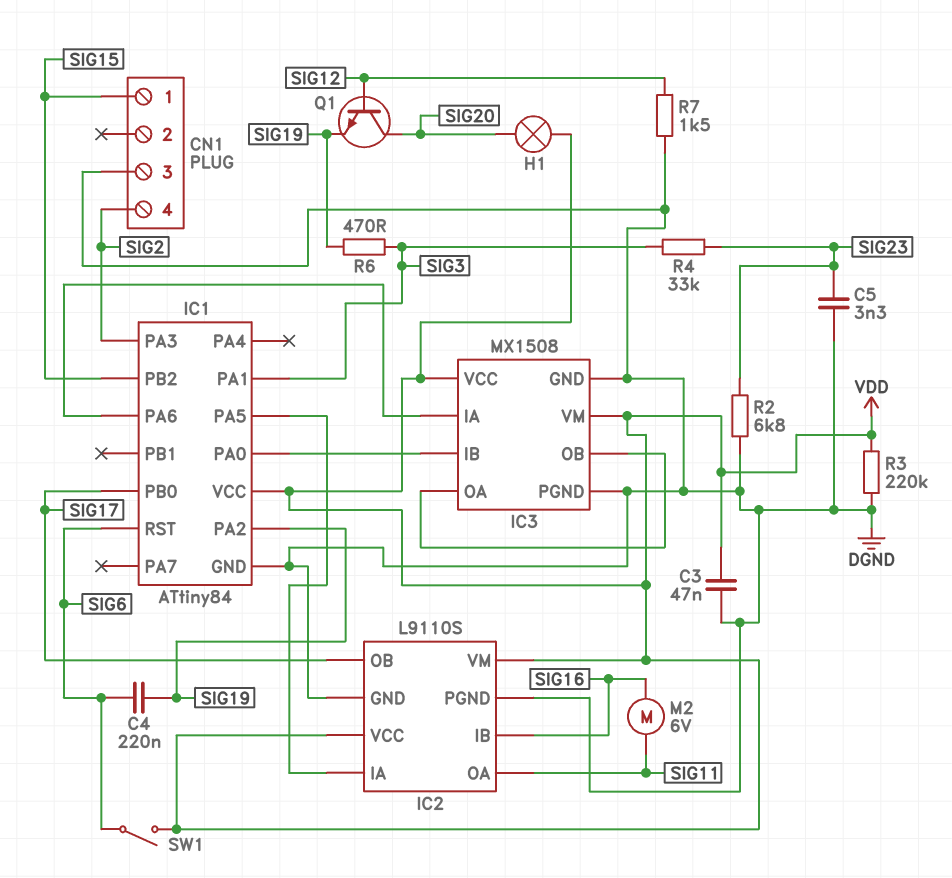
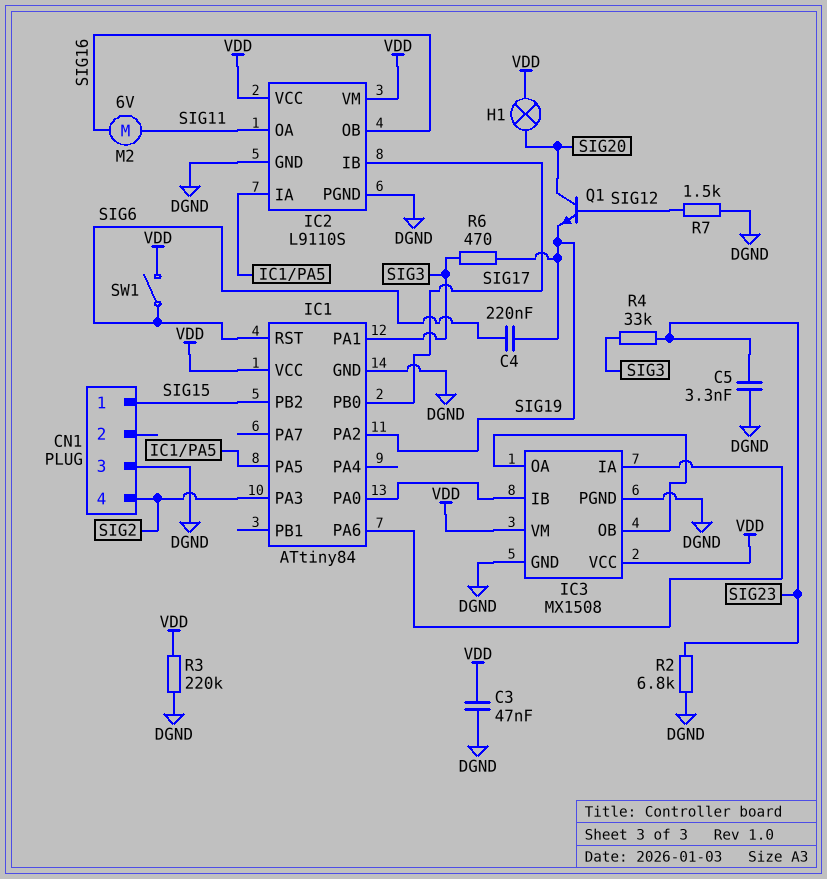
IC2 pin IB: SIG16 -> SIG17
IC2 pin OB: SIG17 -> SIG16

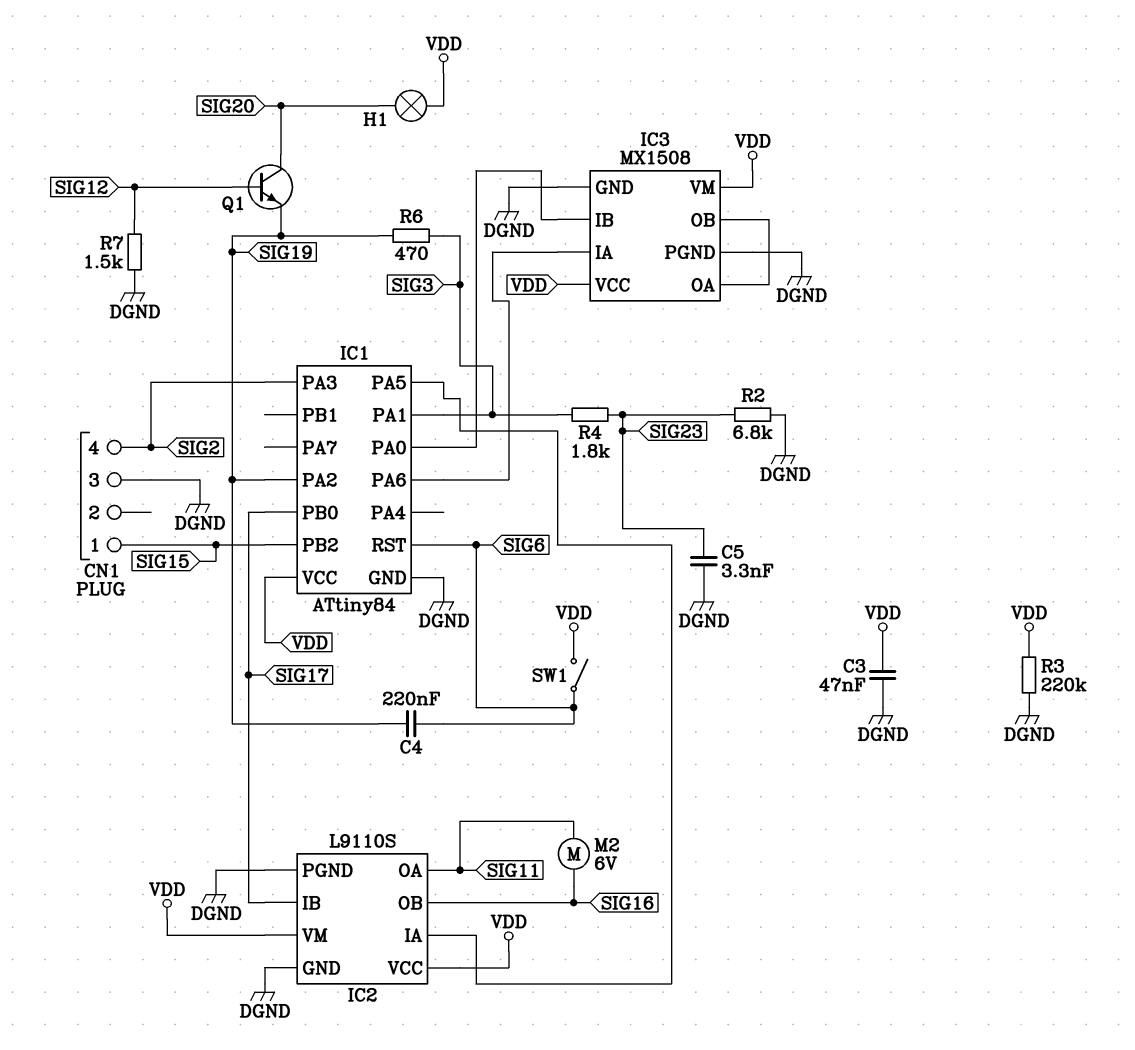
R4: 33k (SIG3, SIG23) -> 1.8k (SIG3, SIG23)

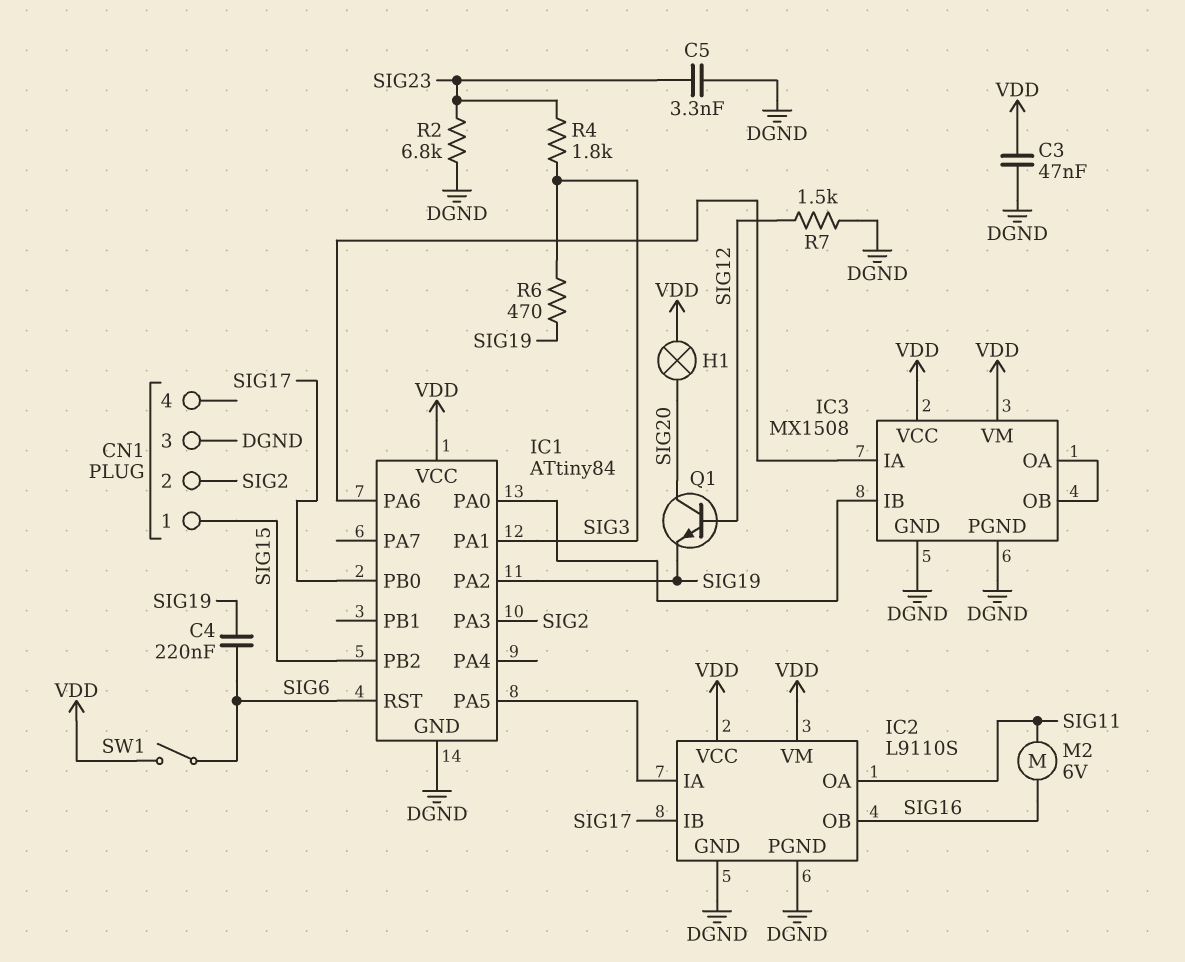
CN1 pin 2: none -> SIG2
CN1 pin 4: SIG2 -> none
R3: 220k (DGND, VDD) -> none

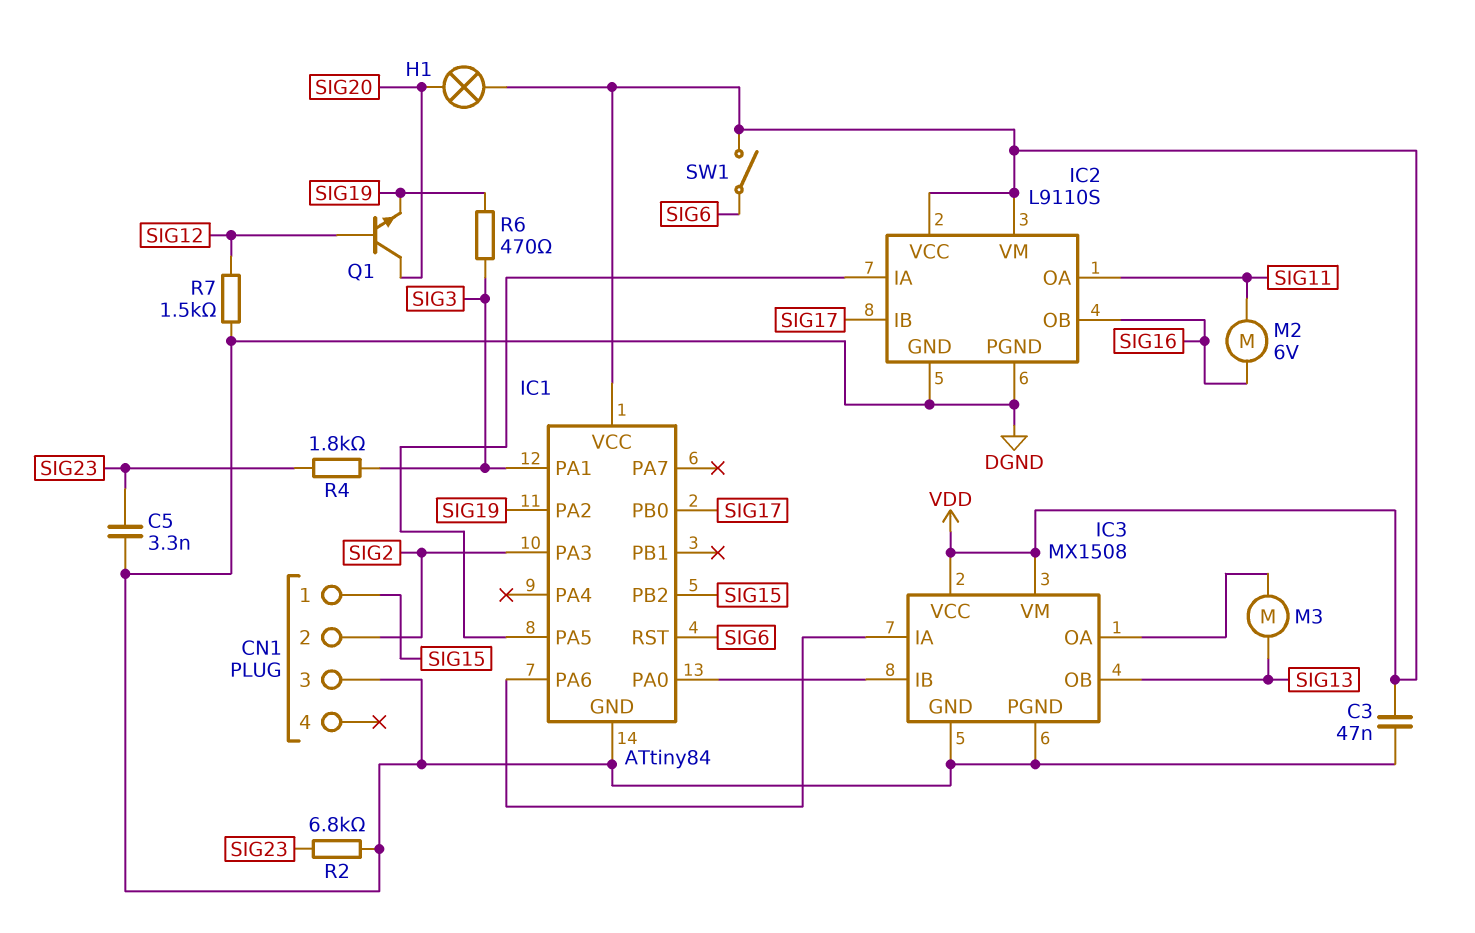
C4: 220nF (SIG6, SIG19) -> none
IC3 pin OB: IC3/OA -> SIG13
M3: none -> motor (IC3/OA, SIG13)

